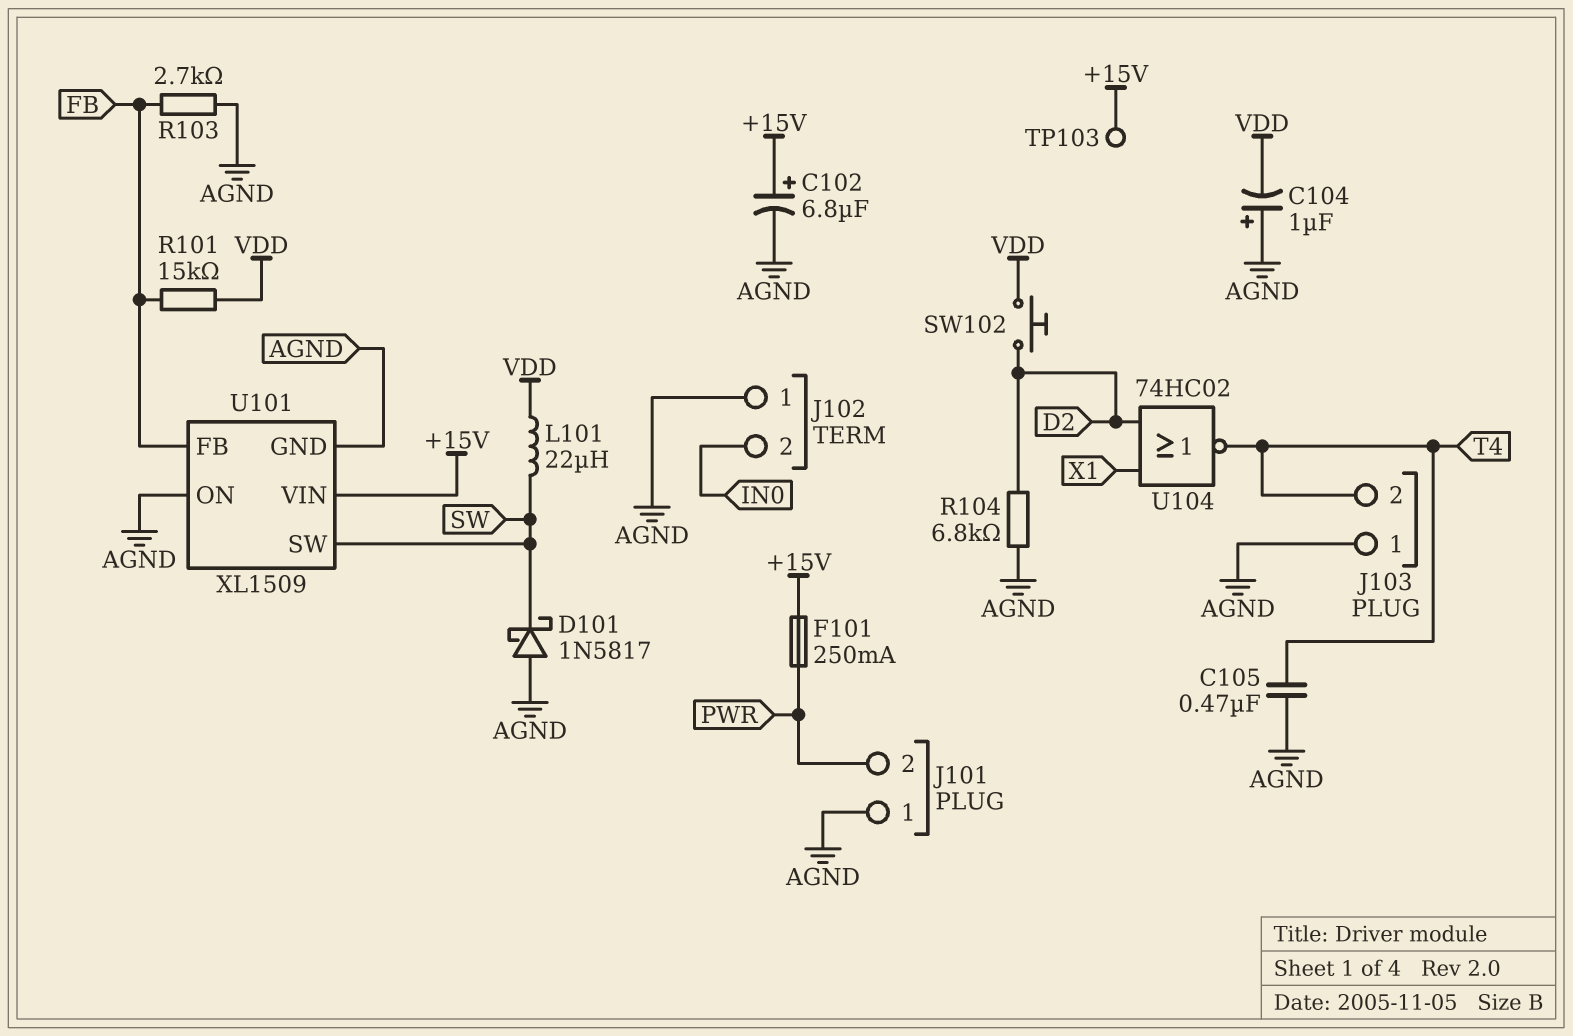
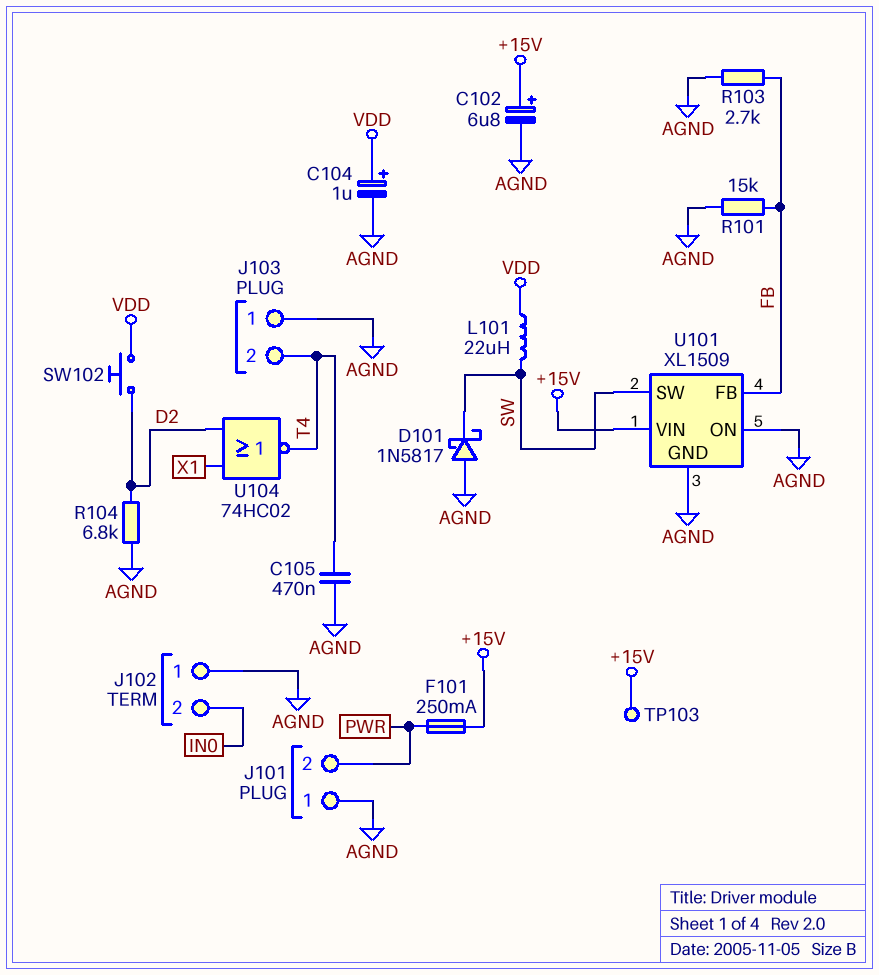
C104: 1uF (plus AGND, minus VDD) -> 1uF (plus VDD, minus AGND)
R101: 15k (FB, VDD) -> 15k (AGND, FB)

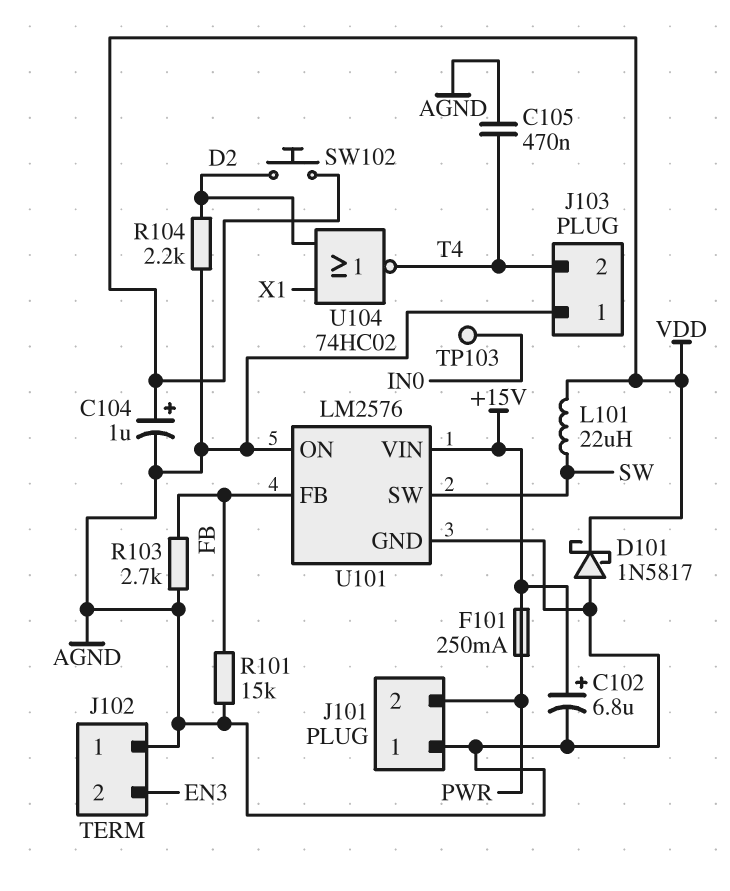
D101: schottky 1N5817 (A AGND, K SW) -> schottky 1N5817 (A AGND, K VDD)
J102 pin 2: IN0 -> EN3
R104: 6.8k (AGND, D2) -> 2.2k (AGND, D2)
TP103: test point (+15V) -> test point (IN0)
U101: XL1509 -> LM2576

